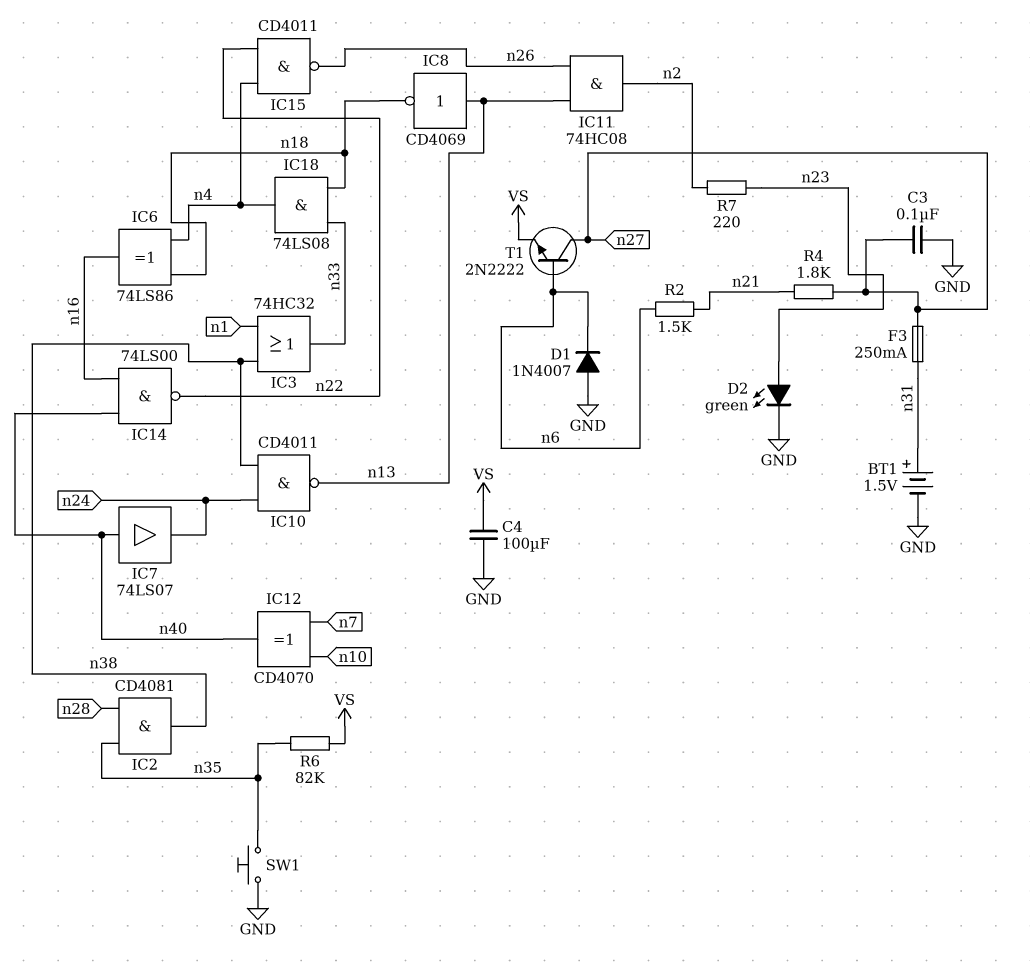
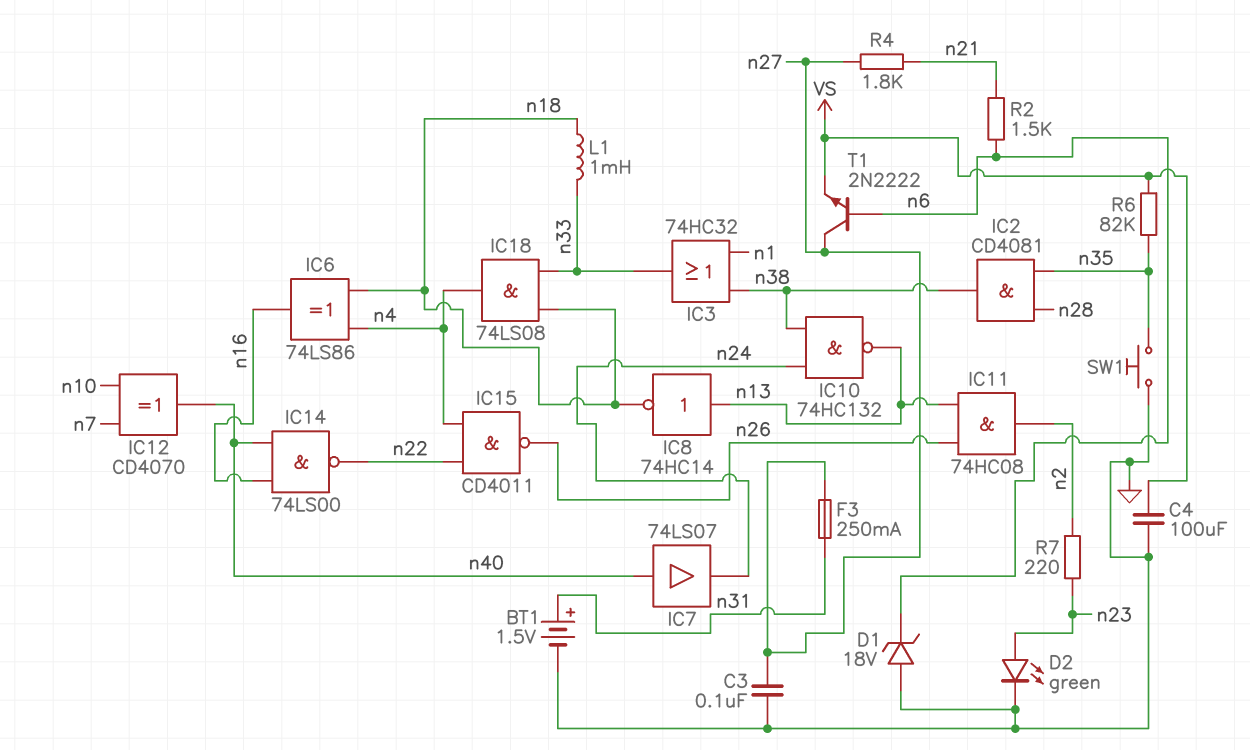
D1: diode 1N4007 (A GND, K n6) -> zener 18V (A GND, K n6)
IC8: NOT CD4069 (in n13, out n18) -> NOT 74HC14 (in n13, out n18)
IC10: NAND CD4011 (in n24, in n38, out n13) -> NAND 74HC132 (in n24, in n38, out n13)
L1: none -> 1mH (n18, n33)

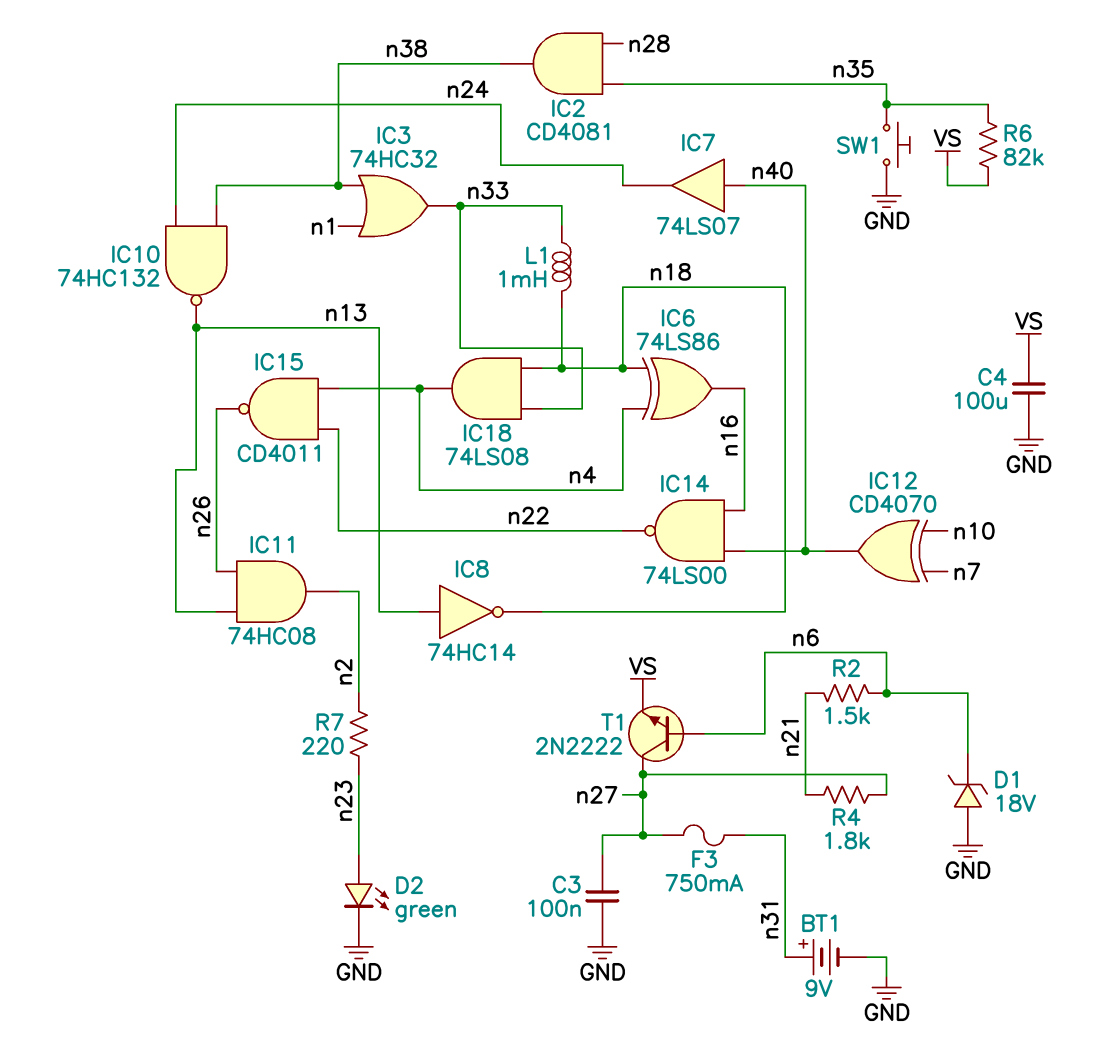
BT1: 1.5V (plus n31, minus GND) -> 9V (plus n31, minus GND)
F3: 250mA (n27, n31) -> 750mA (n27, n31)

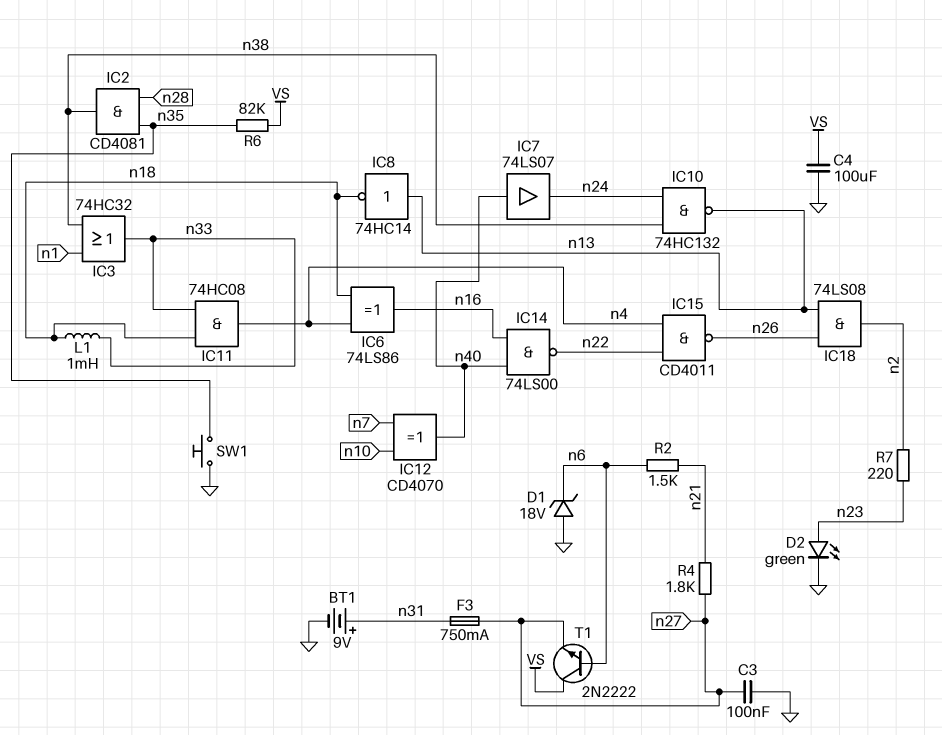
IC11: AND 74HC08 (in n13, in n26, out n2) -> AND 74HC08 (in n18, in n33, out n4)
IC18: AND 74LS08 (in n18, in n33, out n4) -> AND 74LS08 (in n13, in n26, out n2)
T1: NPN 2N2222 (B n6, C n27, E VS) -> NPN 2N2222 (B n6, C VS, E n27)

